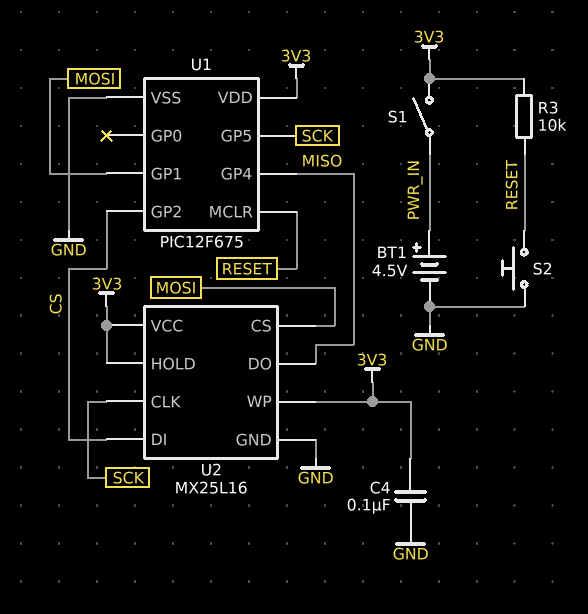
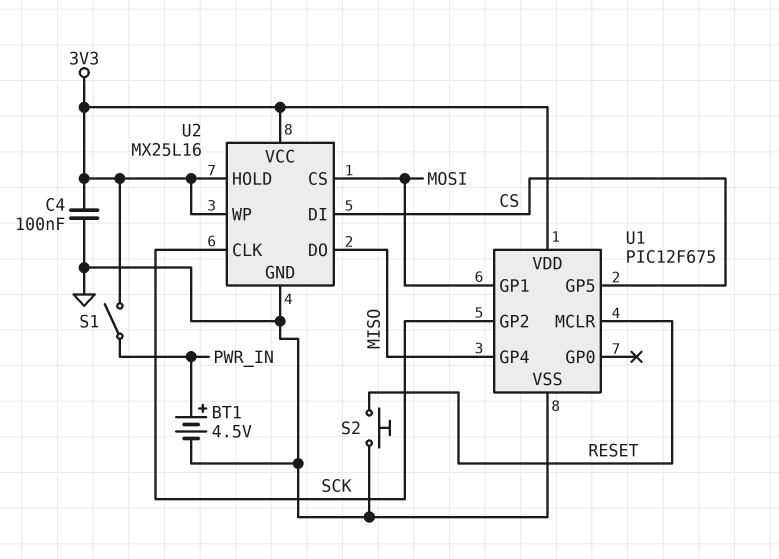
R3: 10k (3V3, RESET) -> none
U1 pin GP2: CS -> SCK
U1 pin GP5: SCK -> CS

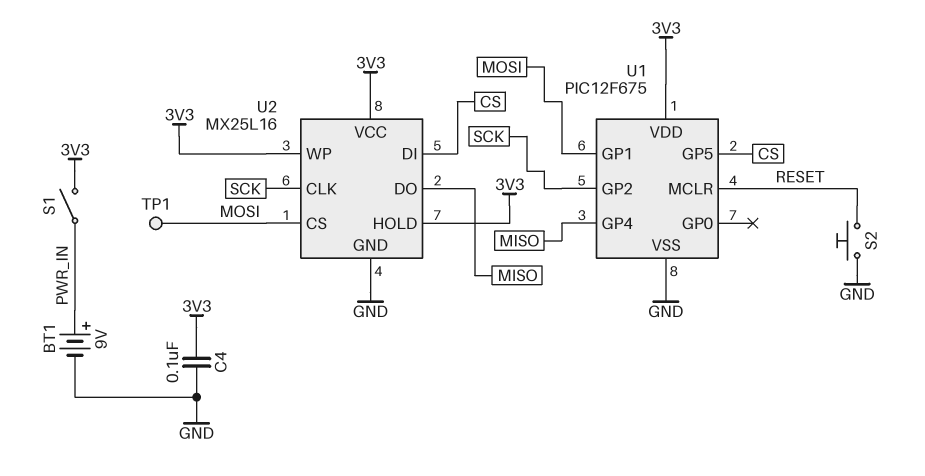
BT1: 4.5V (plus PWR_IN, minus GND) -> 9V (plus PWR_IN, minus GND)
TP1: none -> test point (MOSI)

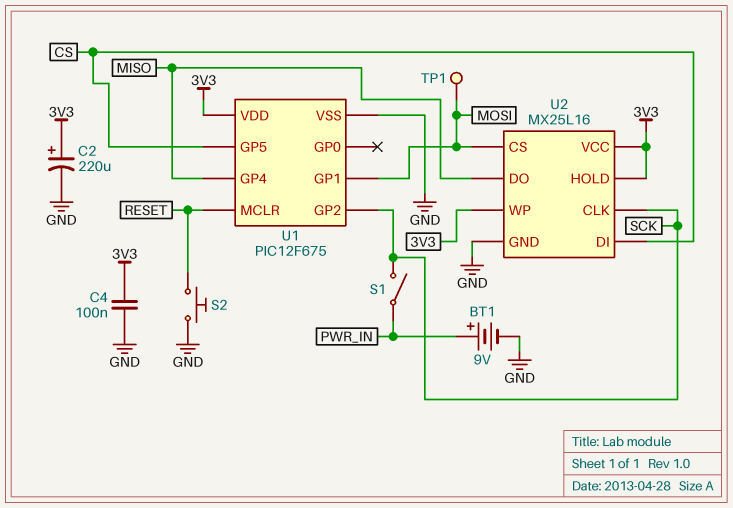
C2: none -> 220uF (plus 3V3, minus GND)
S1: switch (3V3, PWR_IN) -> switch (PWR_IN, SCK)

